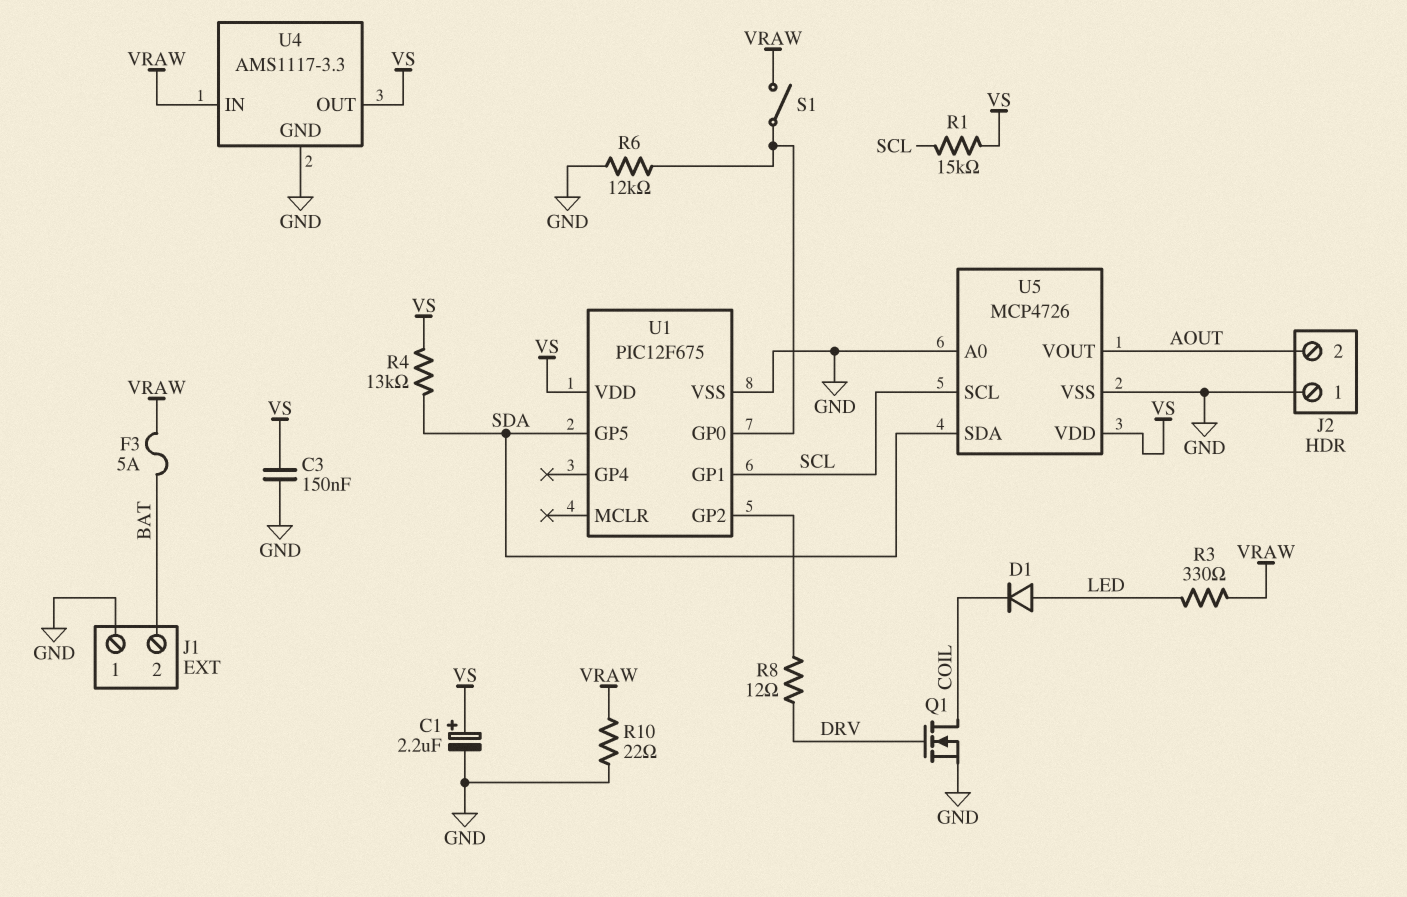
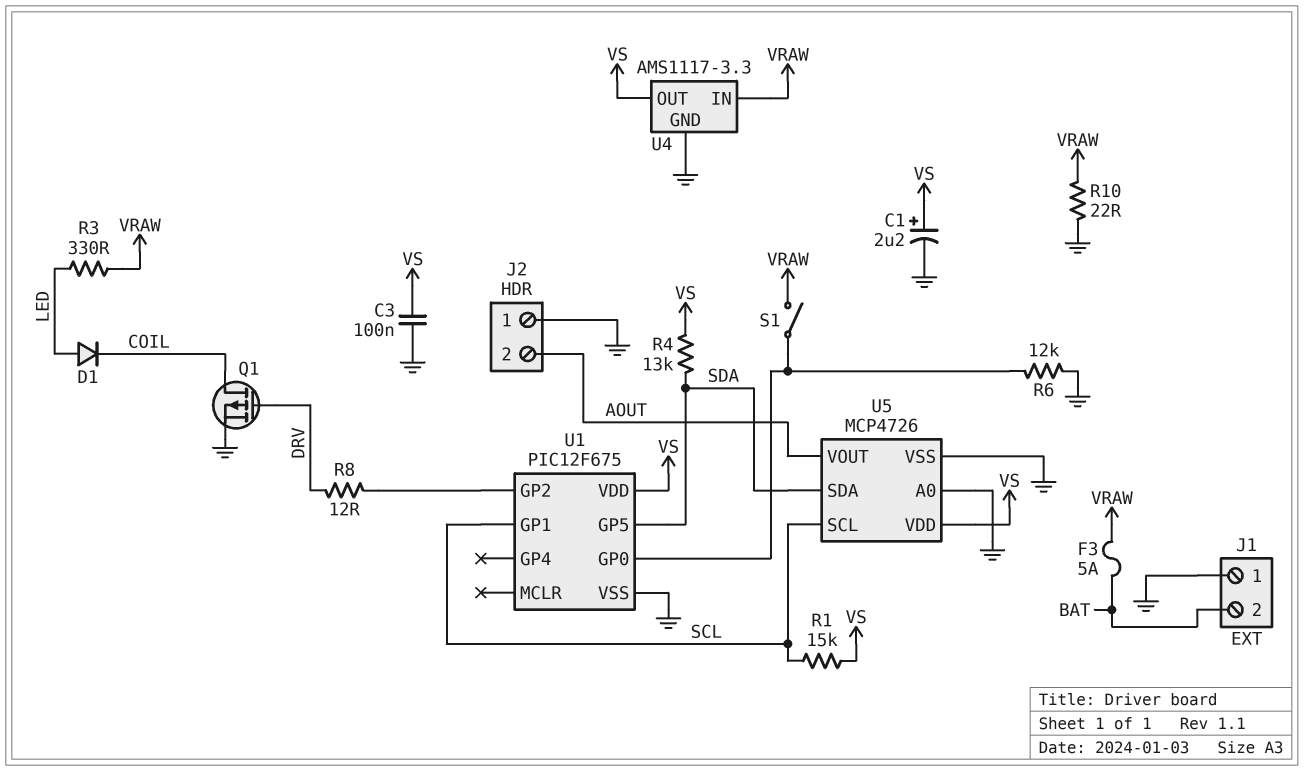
C3: 150nF (GND, VS) -> 100nF (GND, VS)
Q1: NMOS (G DRV, D COIL, S GND) -> PMOS (G DRV, D COIL, S GND)

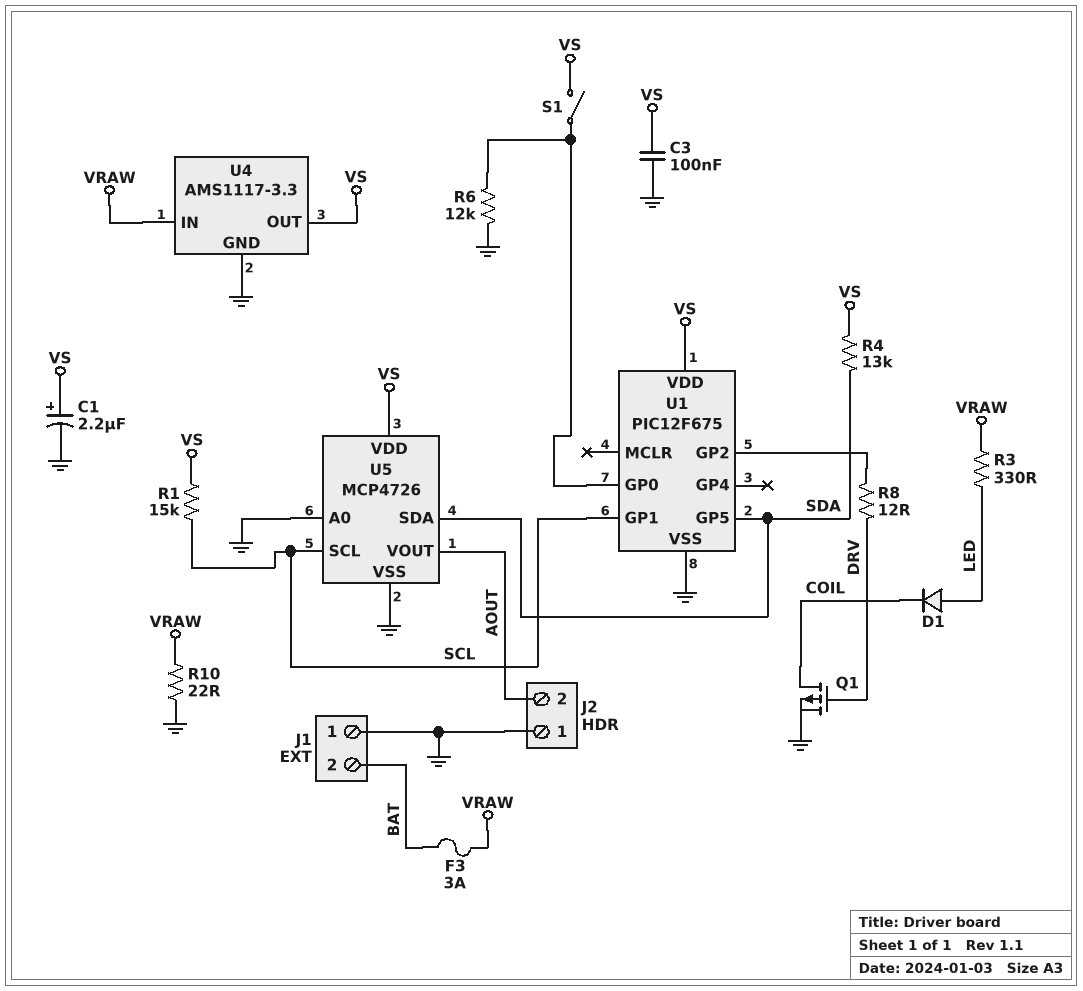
F3: 5A (BAT, VRAW) -> 3A (BAT, VRAW)
S1: switch (U1/GP0, VRAW) -> switch (U1/GP0, VS)

